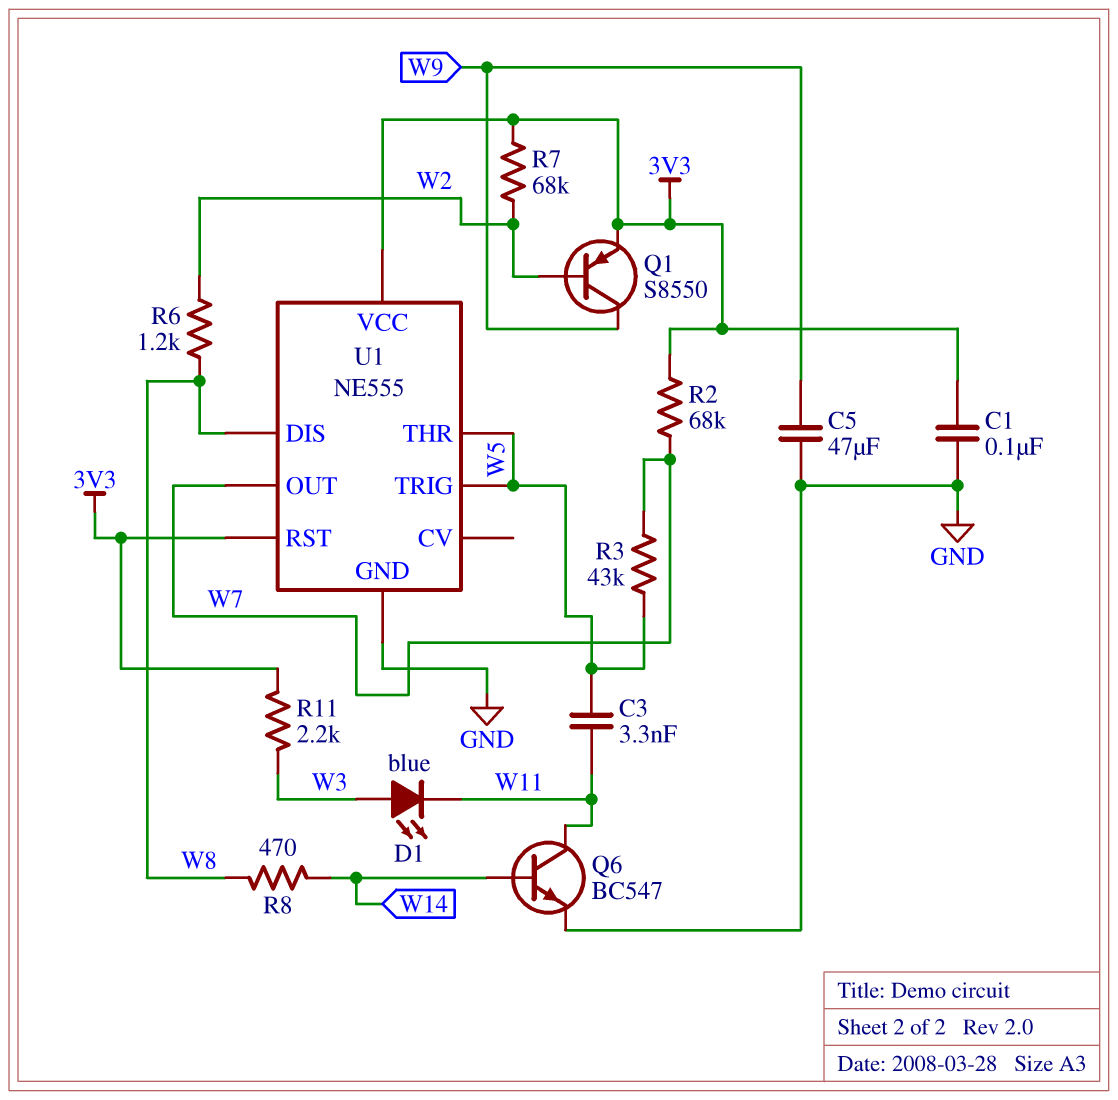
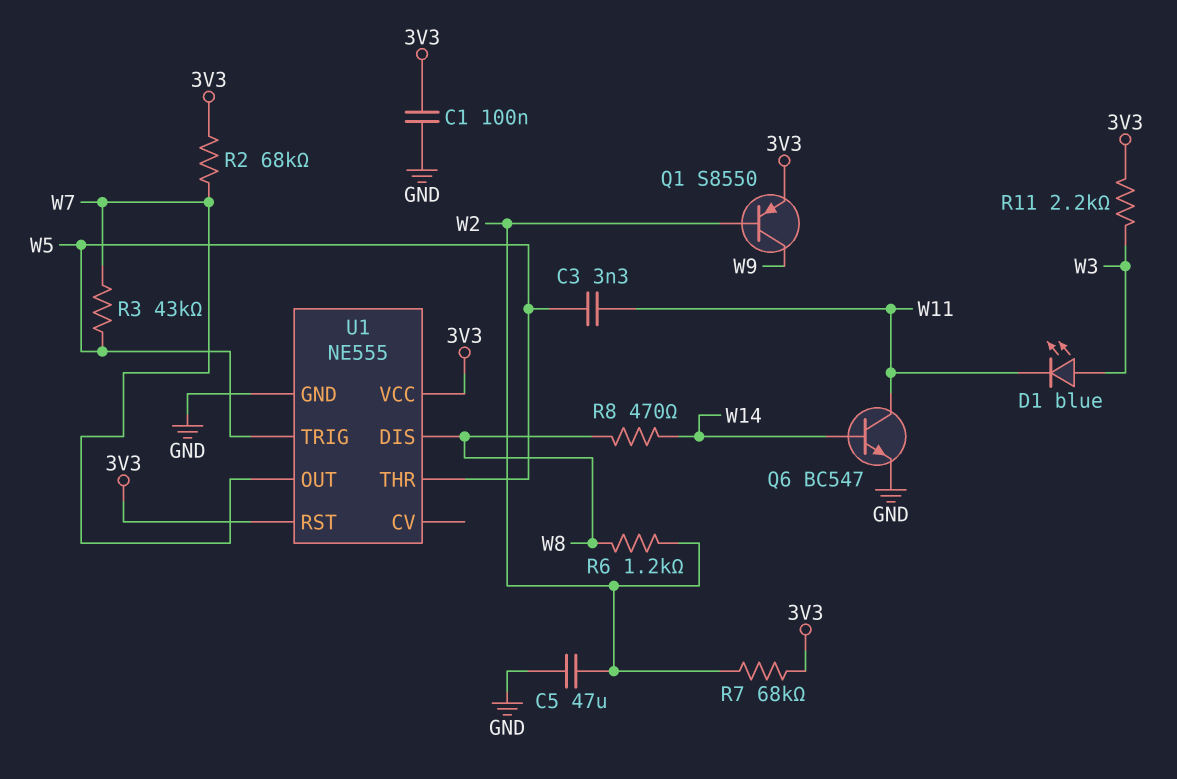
C5: 47uF (GND, W9) -> 47uF (GND, W2)

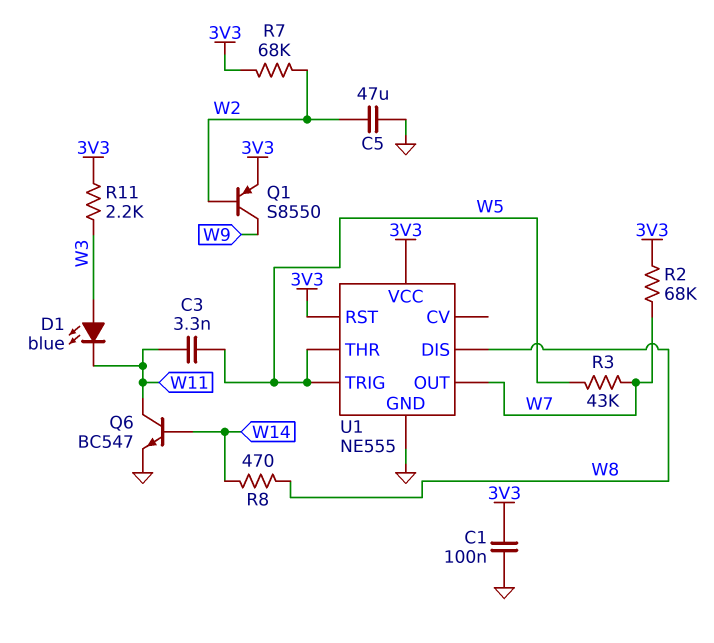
R6: 1.2k (W2, W8) -> none

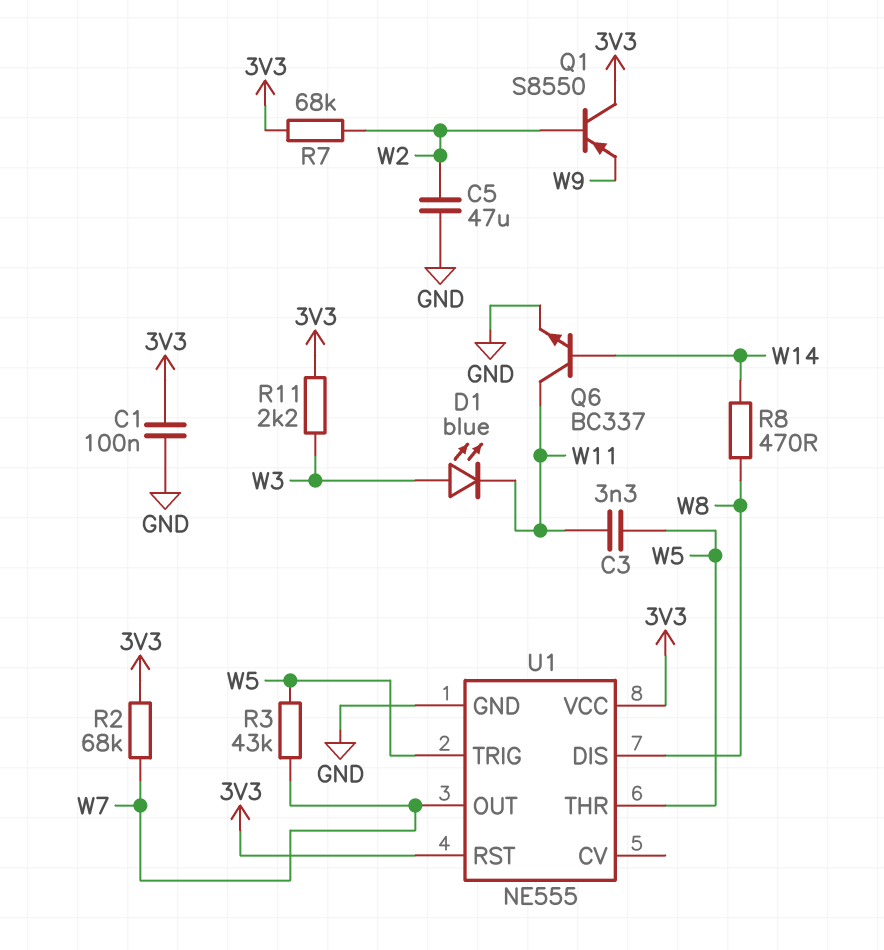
Q1: PNP S8550 (B W2, C W9, E 3V3) -> PNP S8550 (B W2, C 3V3, E W9)
Q6: NPN BC547 (B W14, C W11, E GND) -> NPN BC337 (B W14, C W11, E GND)

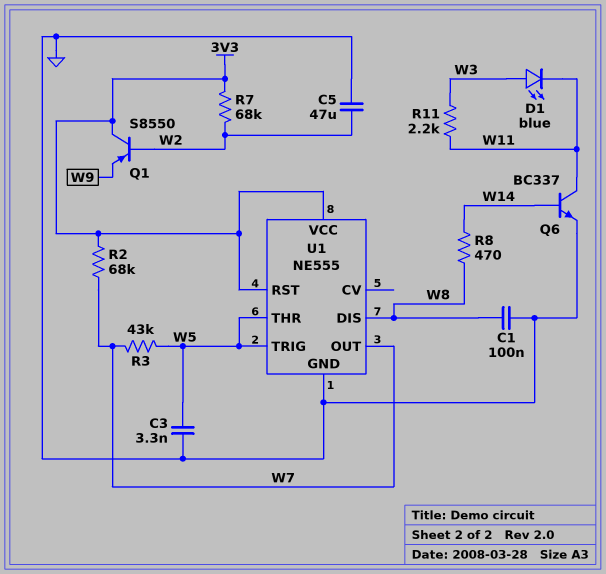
C1: 100nF (3V3, GND) -> 100nF (GND, W8)
C3: 3.3nF (W5, W11) -> 3.3nF (GND, W5)
R11: 2.2k (3V3, W3) -> 2.2k (W3, W11)

